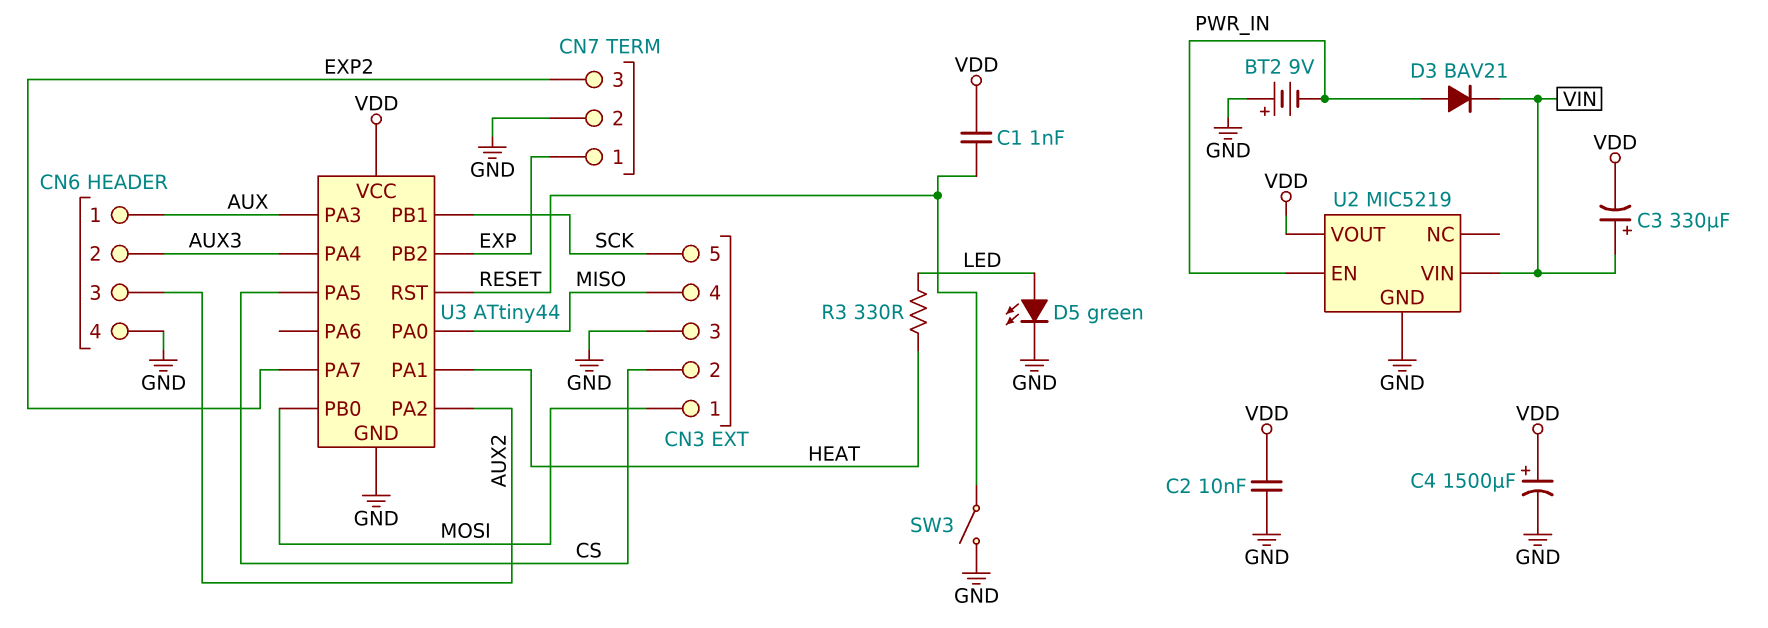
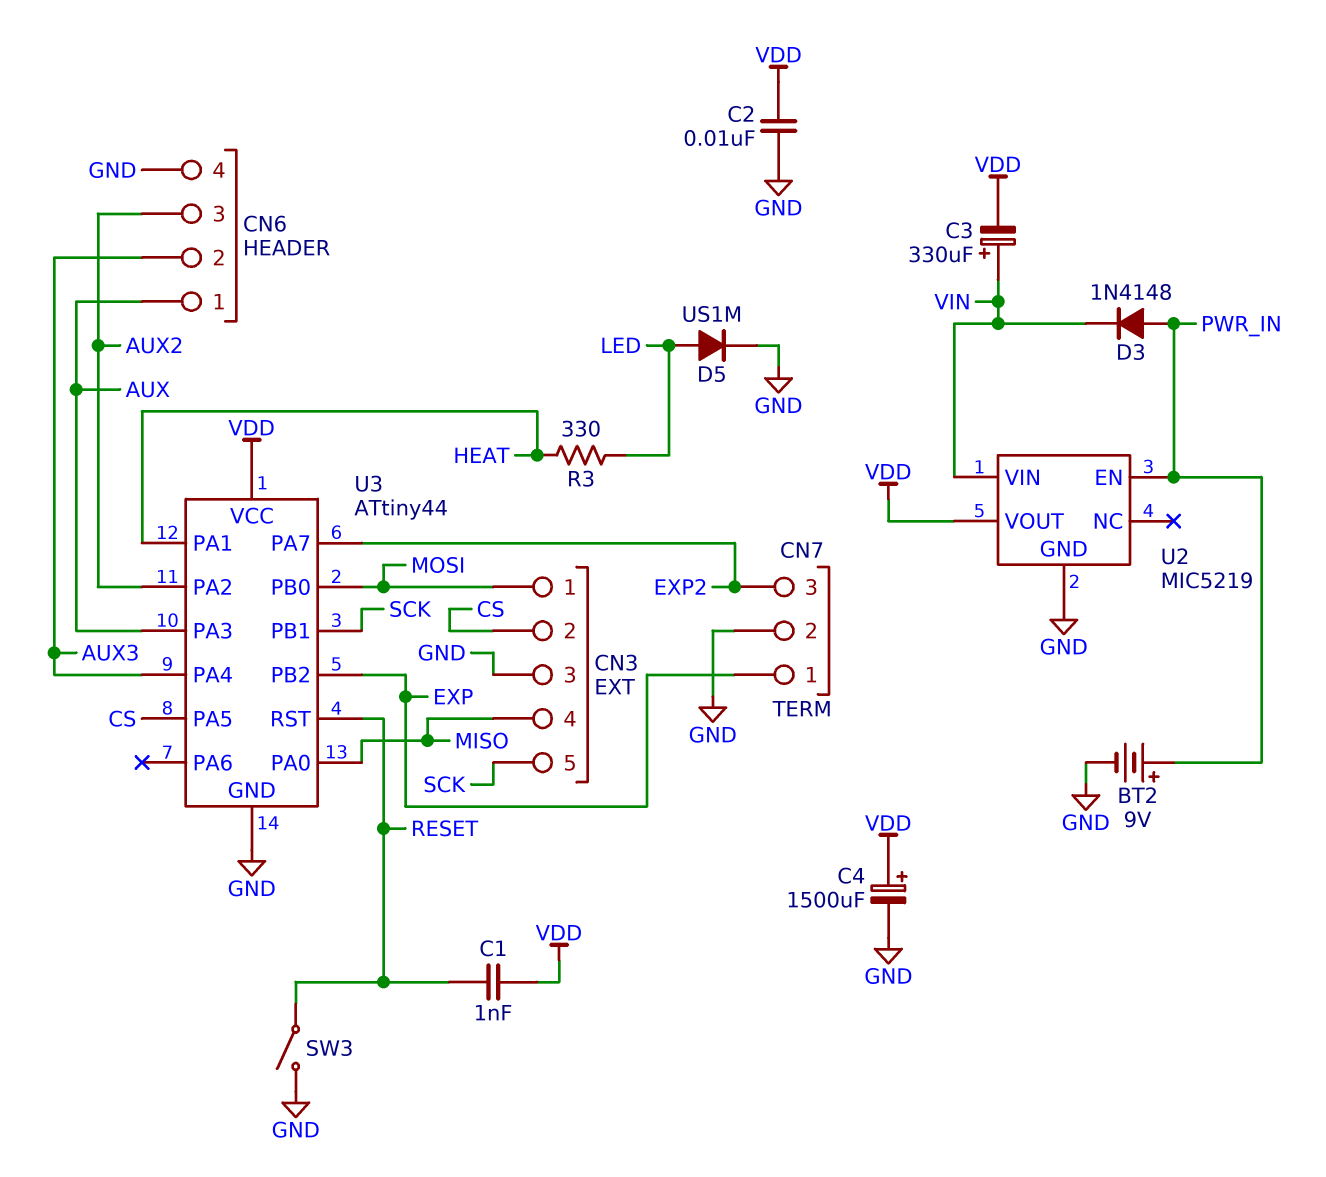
BT2: 9V (plus GND, minus PWR_IN) -> 9V (plus PWR_IN, minus GND)
D3: diode BAV21 (A PWR_IN, K VIN) -> diode 1N4148 (A PWR_IN, K VIN)
D5: LED green (A LED, K GND) -> diode US1M (A LED, K GND)

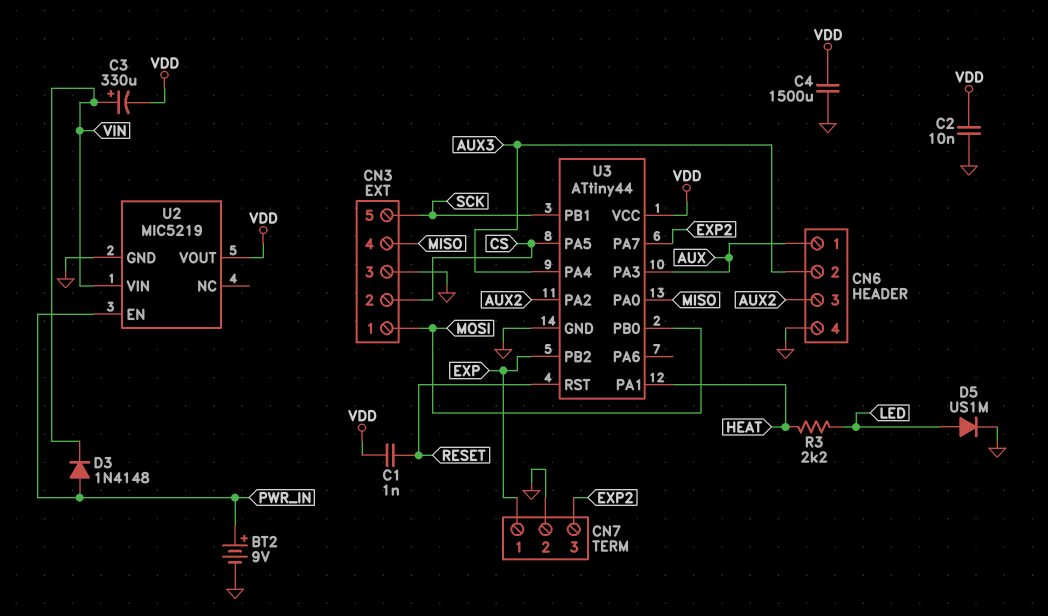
C4: 1500uF (plus VDD, minus GND) -> 1500uF (GND, VDD)
R3: 330 (HEAT, LED) -> 2.2k (HEAT, LED)
SW3: switch (GND, RESET) -> none

